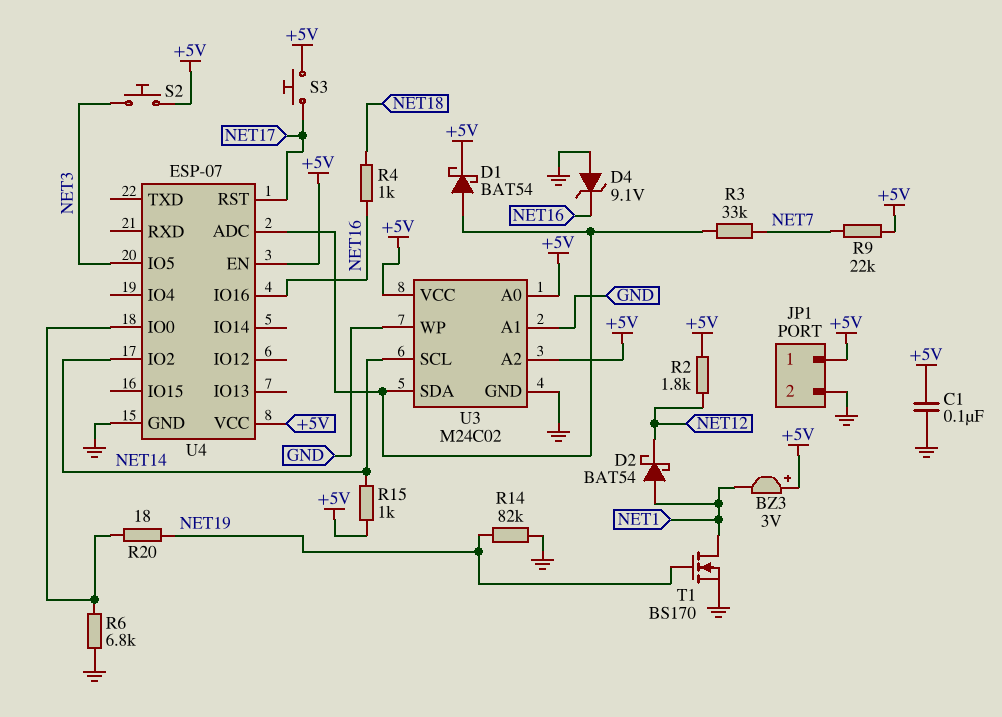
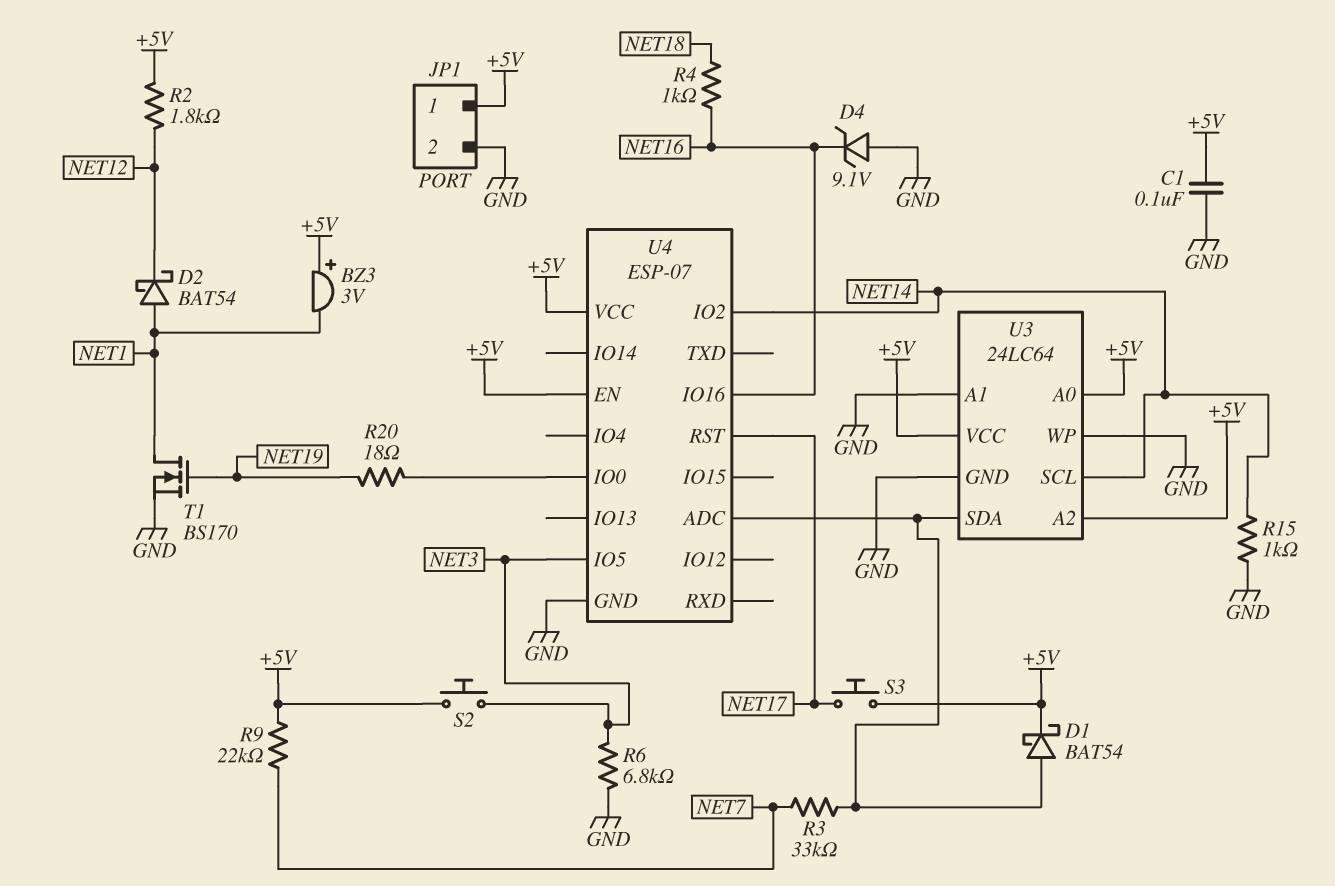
R6: 6.8k (GND, U4/IO0) -> 6.8k (GND, NET3)
R14: 82k (GND, NET19) -> none
R15: 1k (+5V, NET14) -> 1k (GND, NET14)
U3: M24C02 -> 24LC64

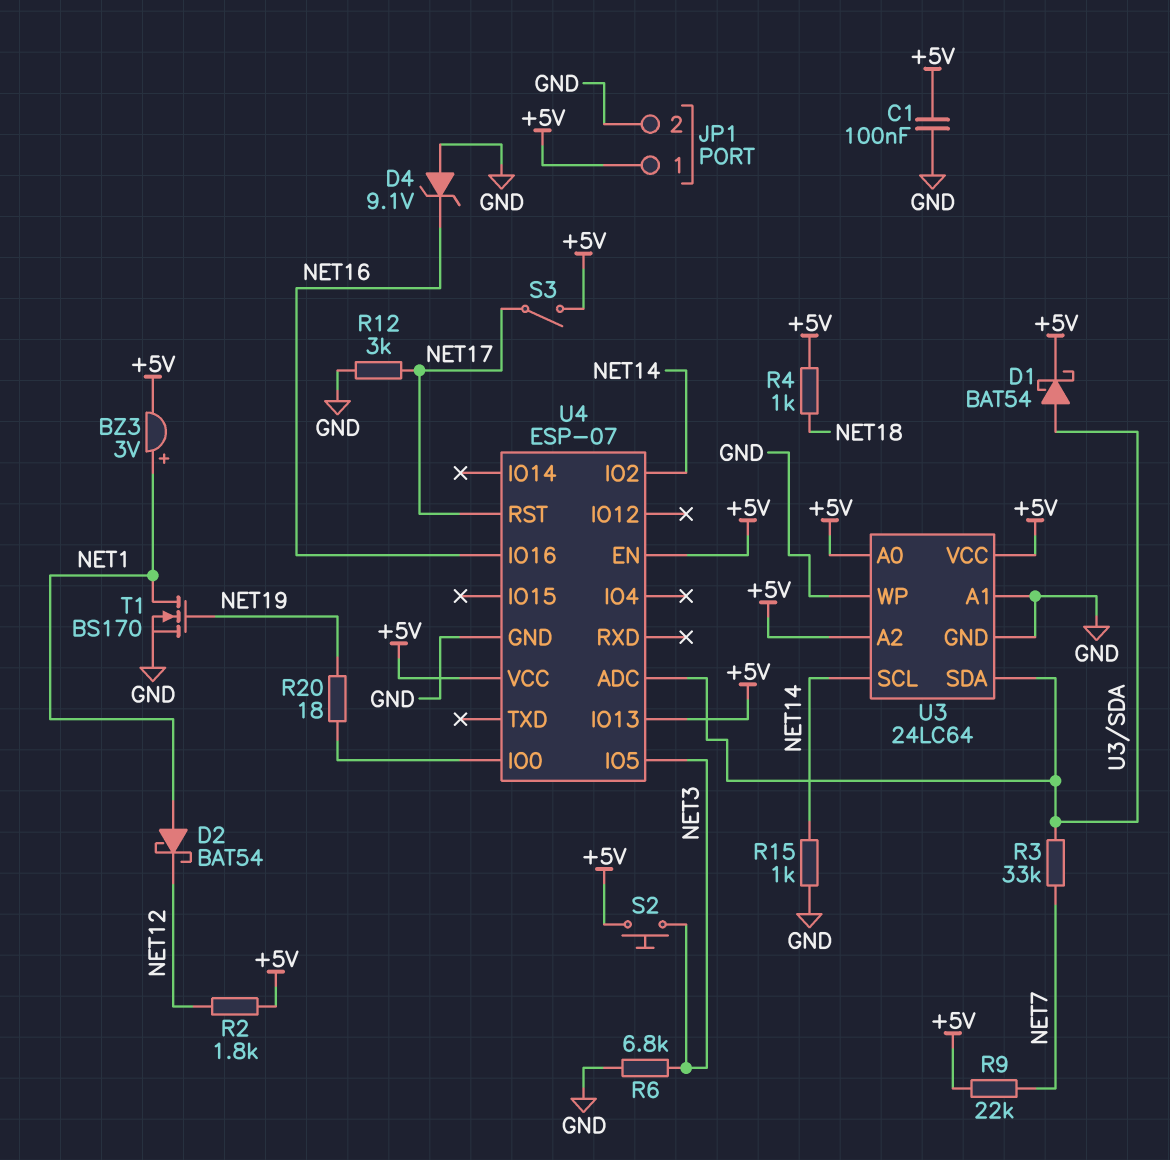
BZ3: buzzer 3V (plus +5V, minus NET1) -> buzzer 3V (plus NET1, minus +5V)
R4: 1k (NET16, NET18) -> 1k (+5V, NET18)
R12: none -> 3k (GND, NET17)
S3: button (+5V, NET17) -> switch (+5V, NET17)
U4 pin IO13: none -> +5V

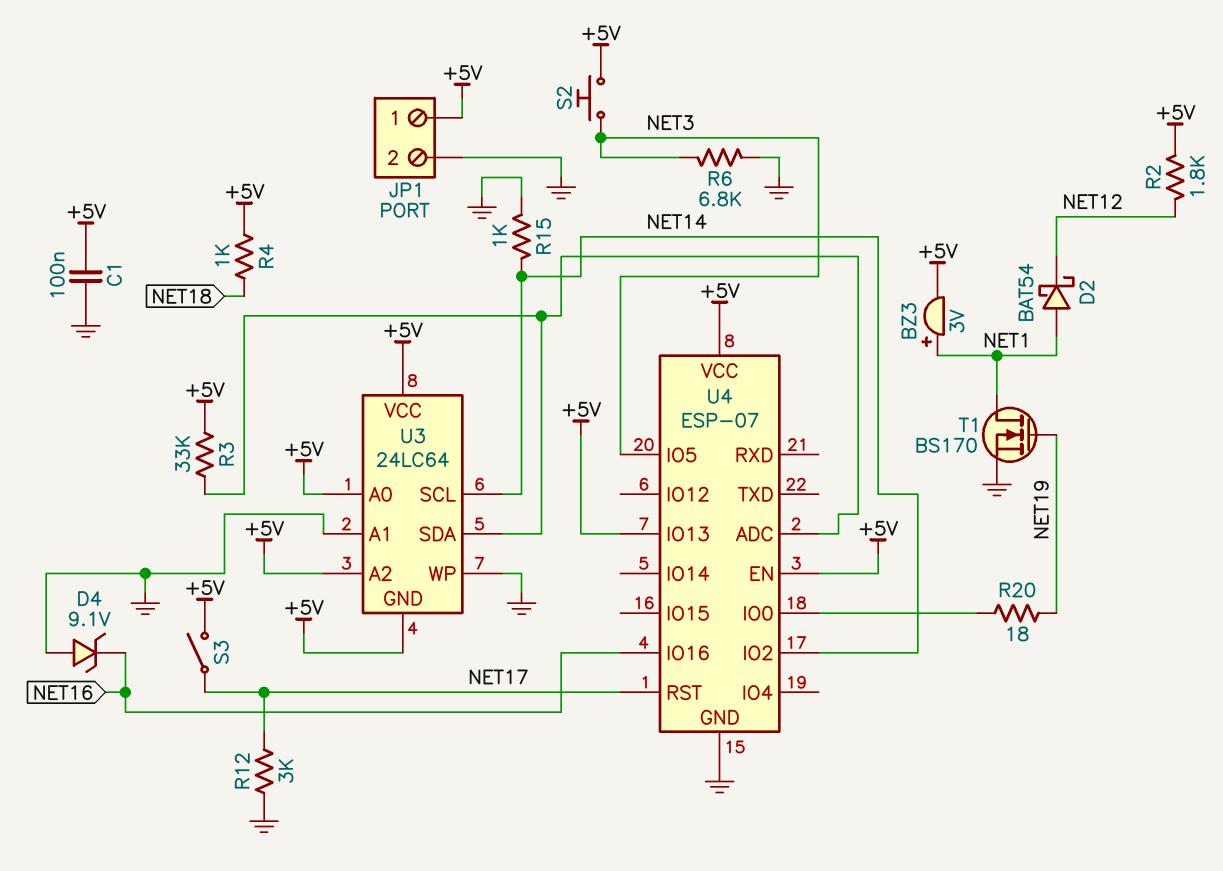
D1: schottky BAT54 (A U3/SDA, K +5V) -> none
R3: 33k (NET7, U3/SDA) -> 33k (+5V, U3/SDA)
R9: 22k (+5V, NET7) -> none
U3 pin GND: GND -> +5V

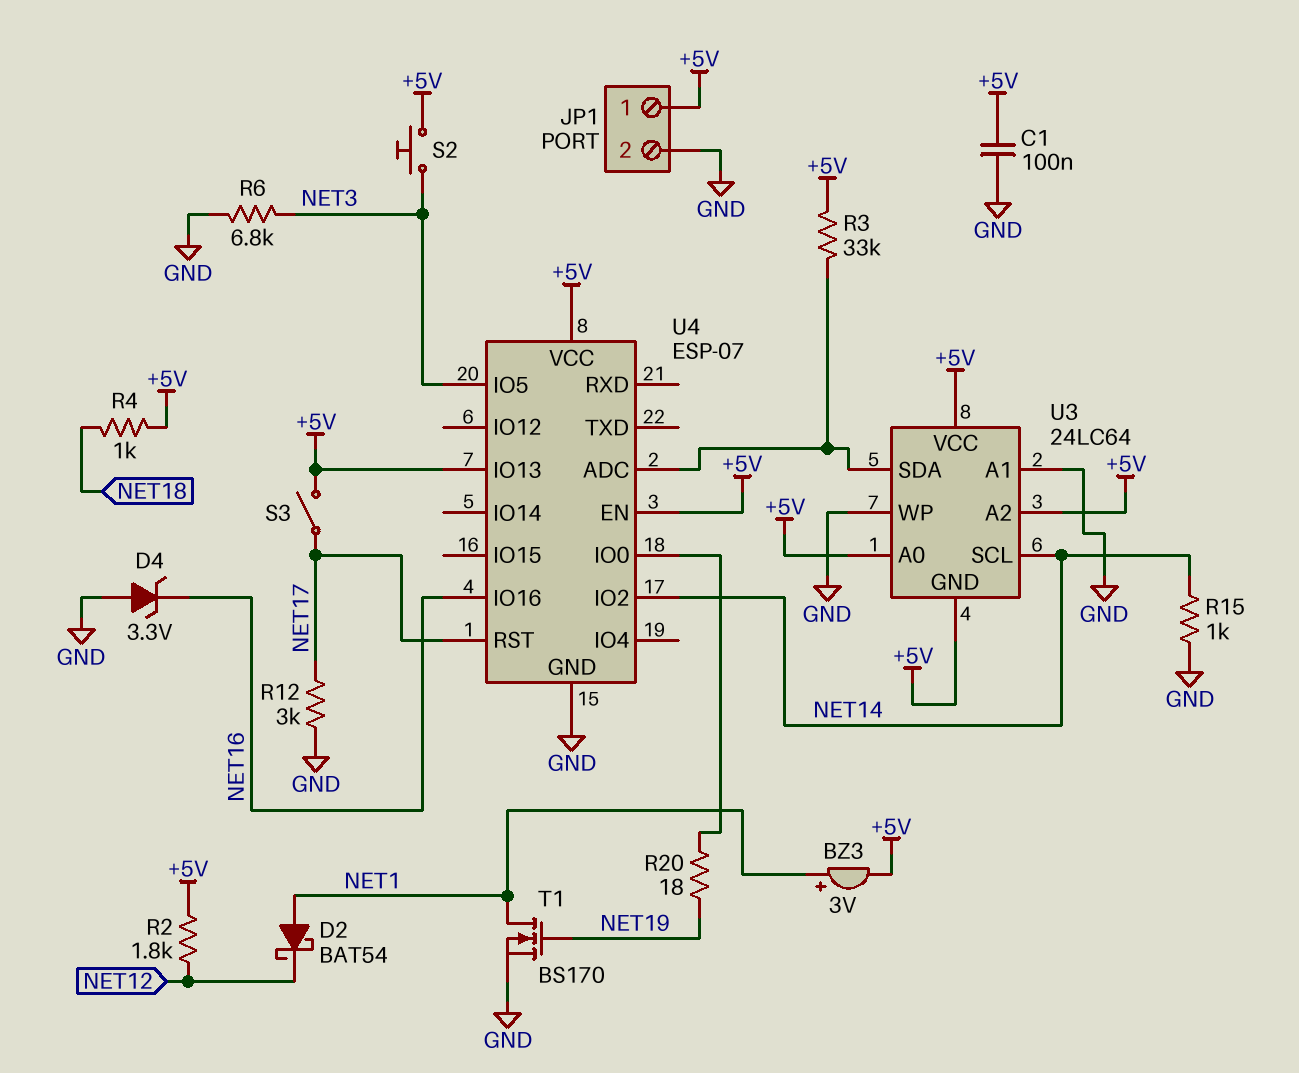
D4: zener 9.1V (A GND, K NET16) -> zener 3.3V (A GND, K NET16)

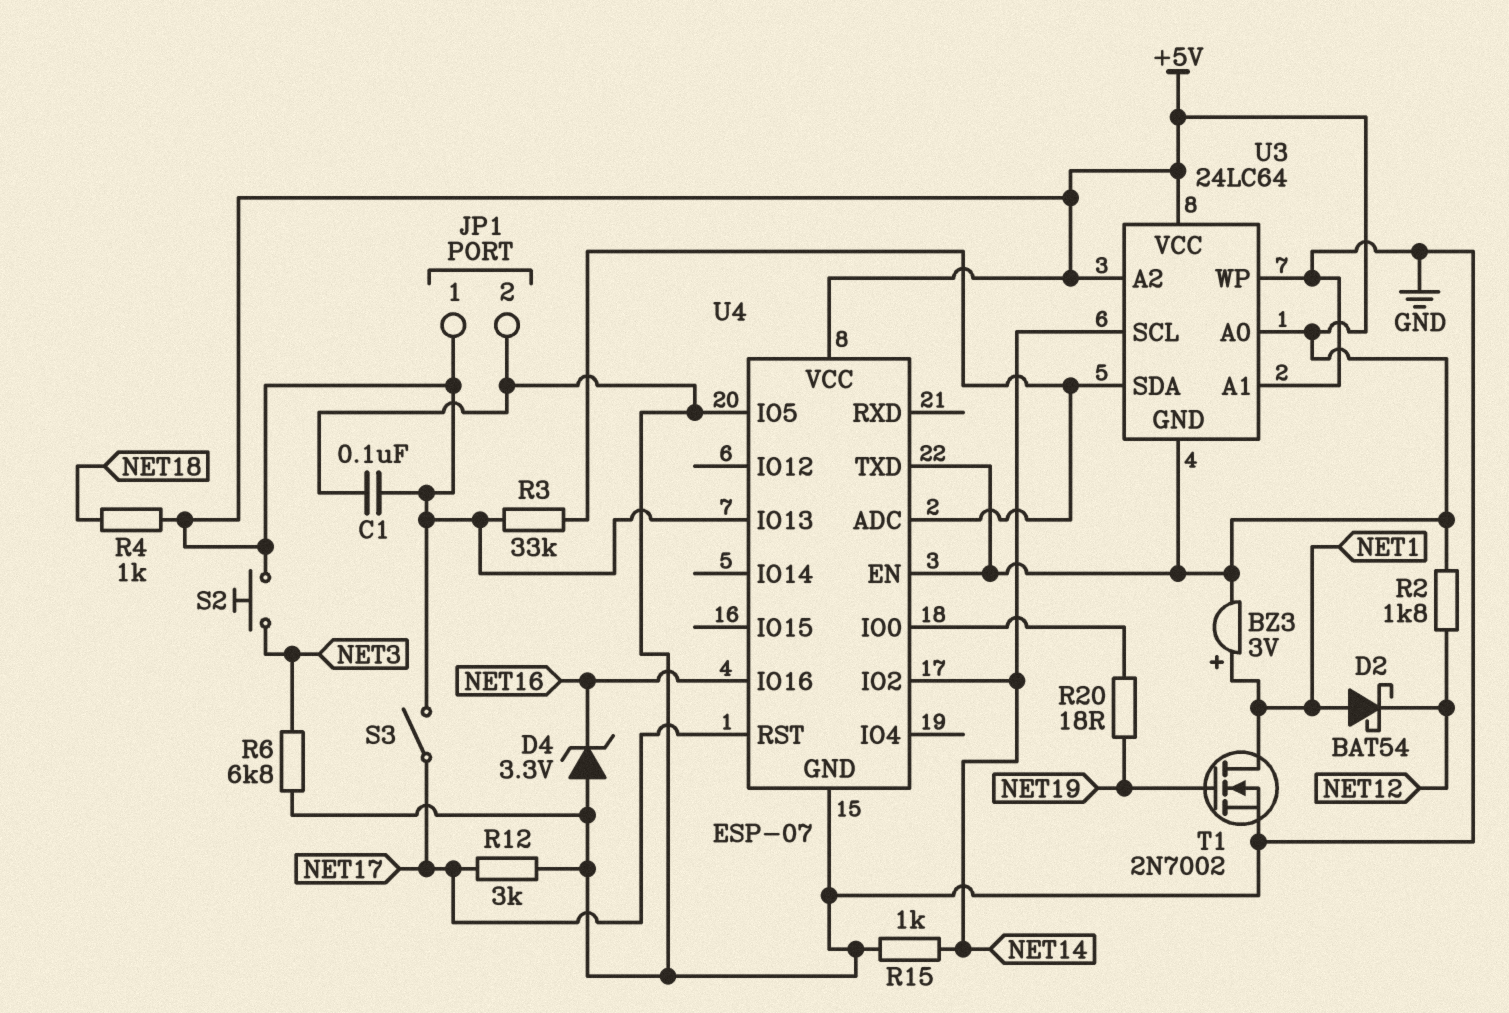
T1: NMOS BS170 (G NET19, D NET1, S GND) -> NMOS 2N7002 (G NET19, D NET1, S GND)
U4 pin IO5: NET3 -> GND
U4 pin TXD: none -> +5V

